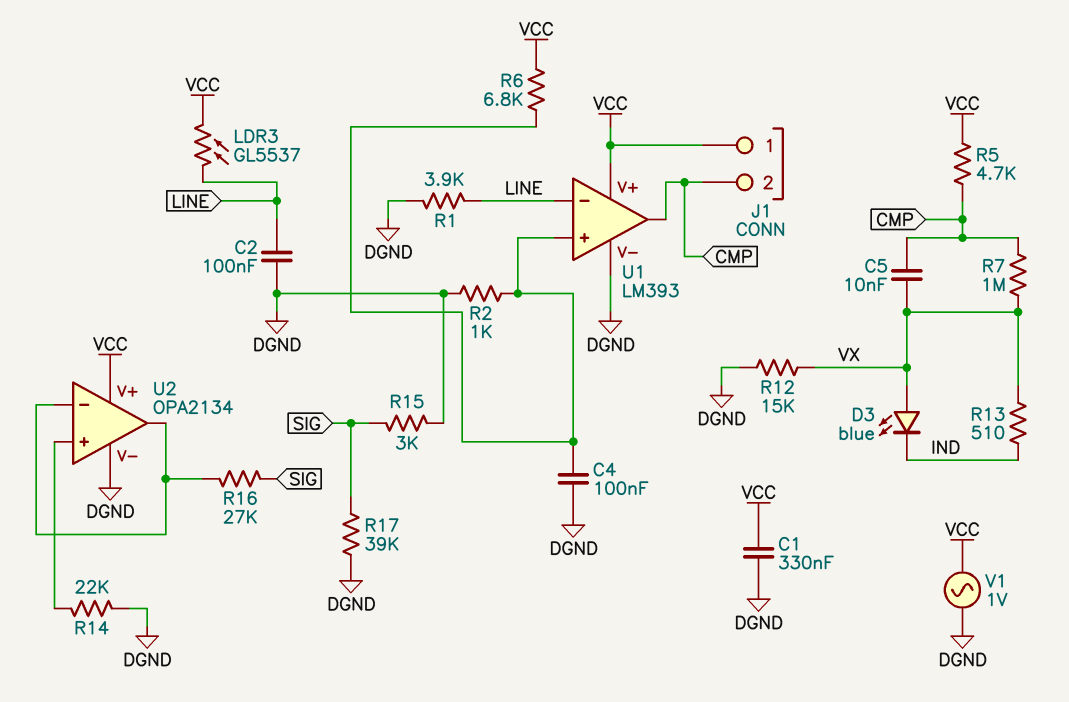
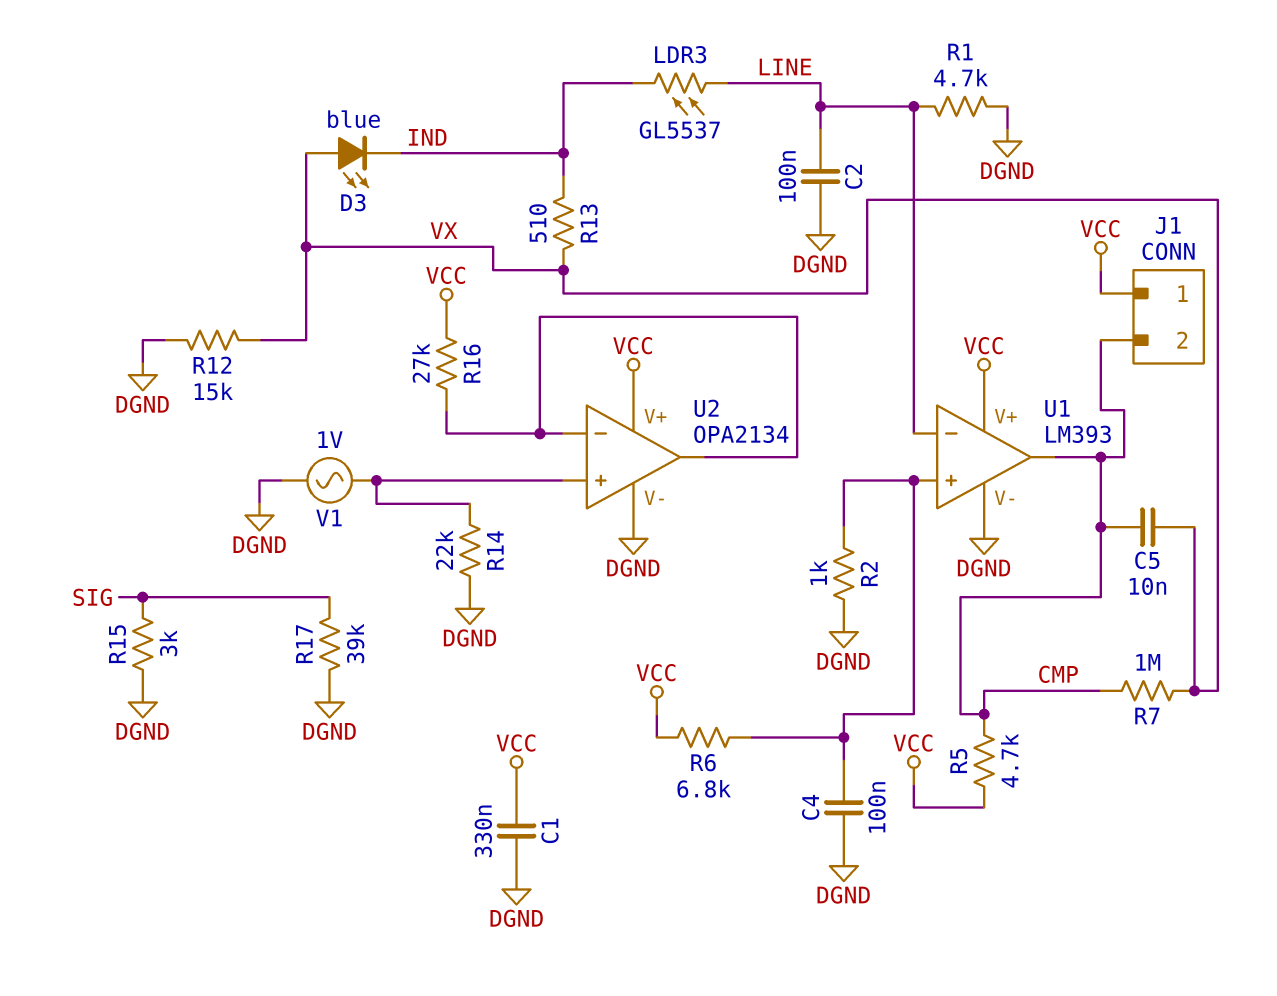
LDR3: GL5537 (LINE, VCC) -> GL5537 (IND, LINE)
R1: 3.9k (DGND, LINE) -> 4.7k (DGND, LINE)
R16: 27k (SIG, U2/in-) -> 27k (U2/in-, VCC)
V1: AC 1V (DGND, VCC) -> AC 1V (DGND, U2/in+)

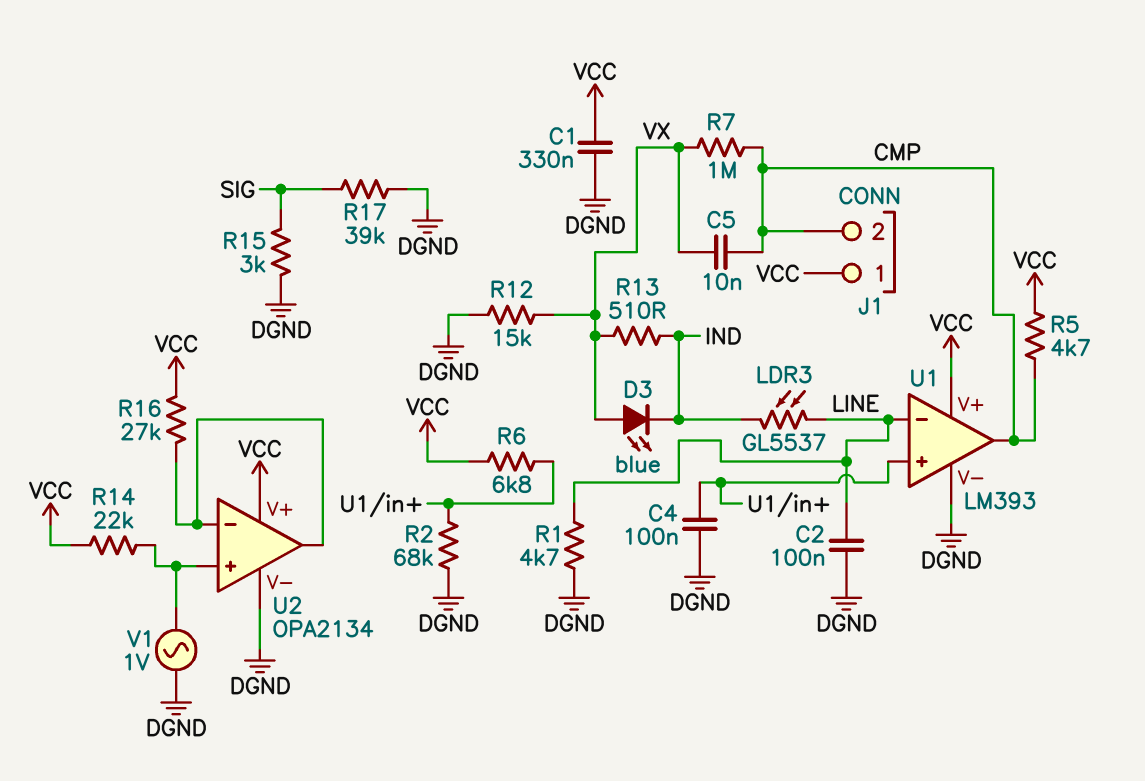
R2: 1k (DGND, U1/in+) -> 68k (DGND, U1/in+)
R14: 22k (DGND, U2/in+) -> 22k (U2/in+, VCC)

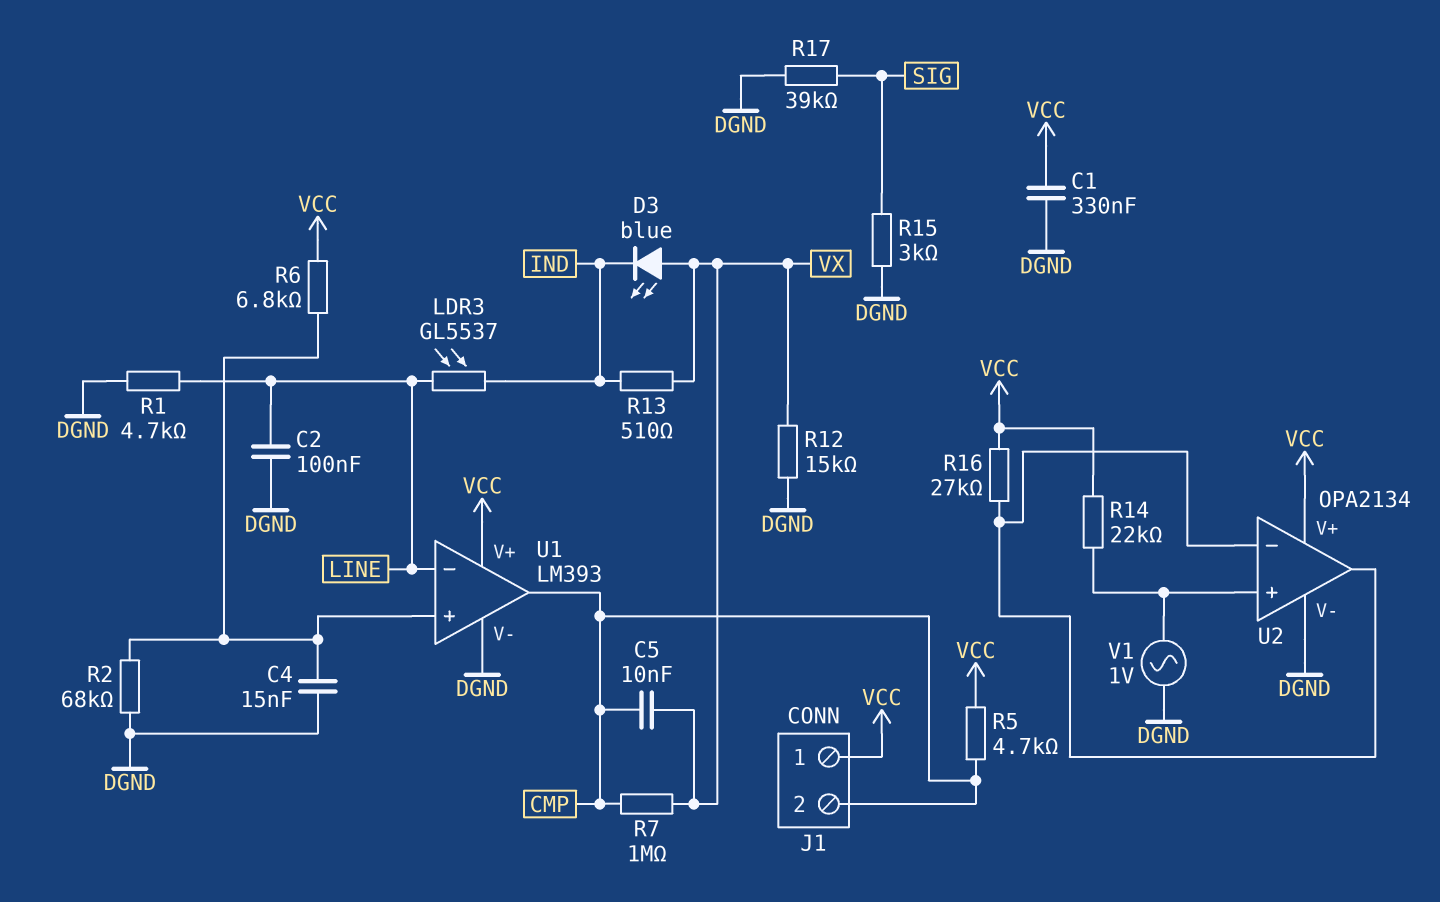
C4: 100nF (DGND, U1/in+) -> 15nF (DGND, U1/in+)

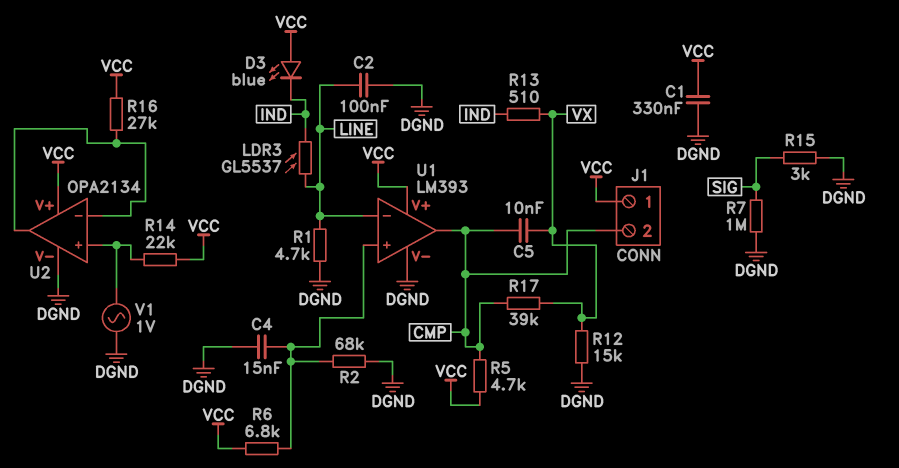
D3: LED blue (A VX, K IND) -> LED blue (A VCC, K IND)
R7: 1M (CMP, VX) -> 1M (DGND, SIG)
R17: 39k (DGND, SIG) -> 39k (CMP, VX)

